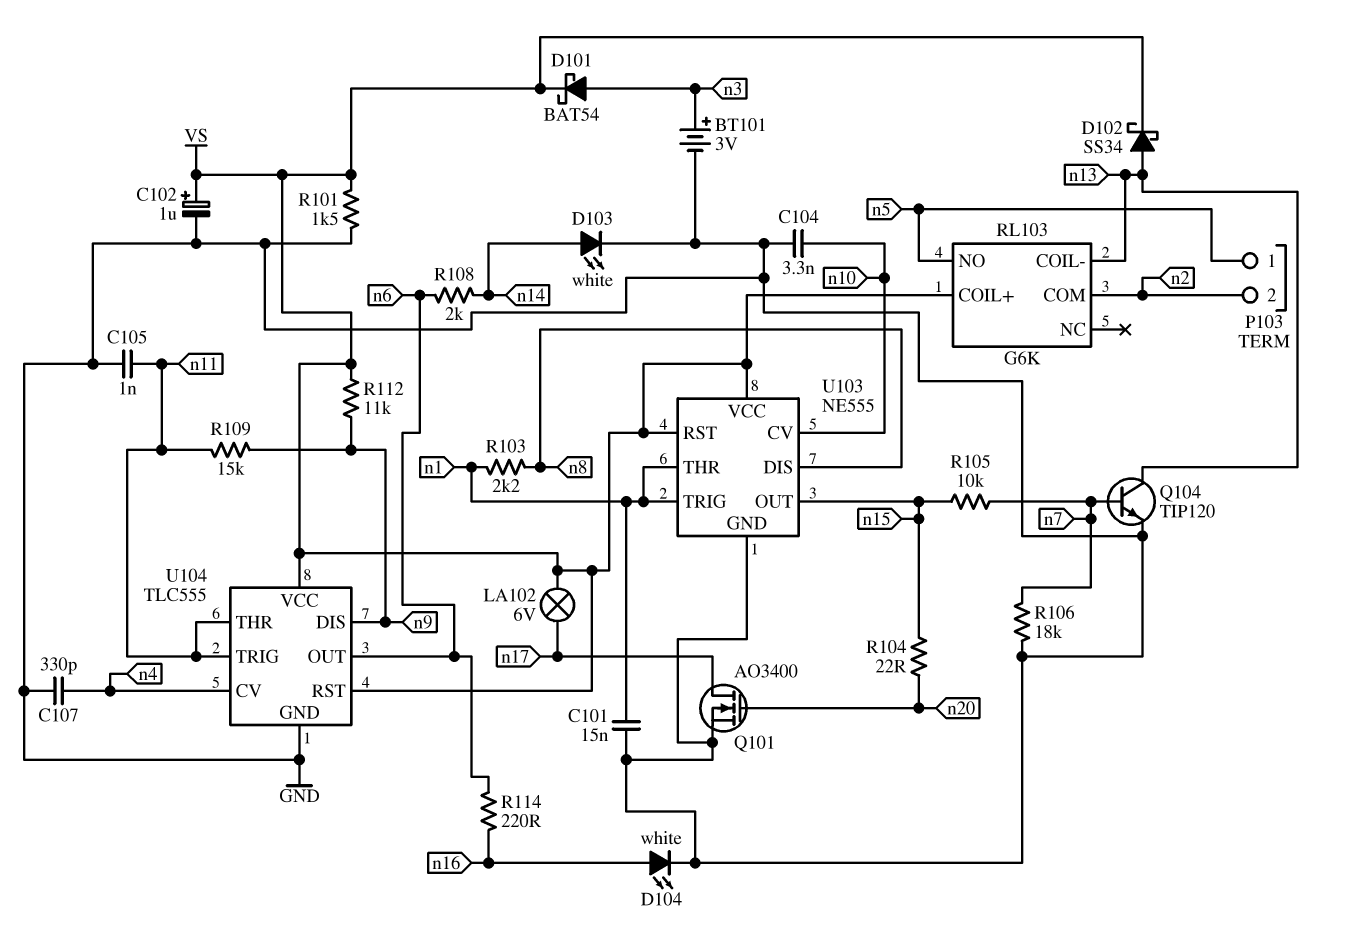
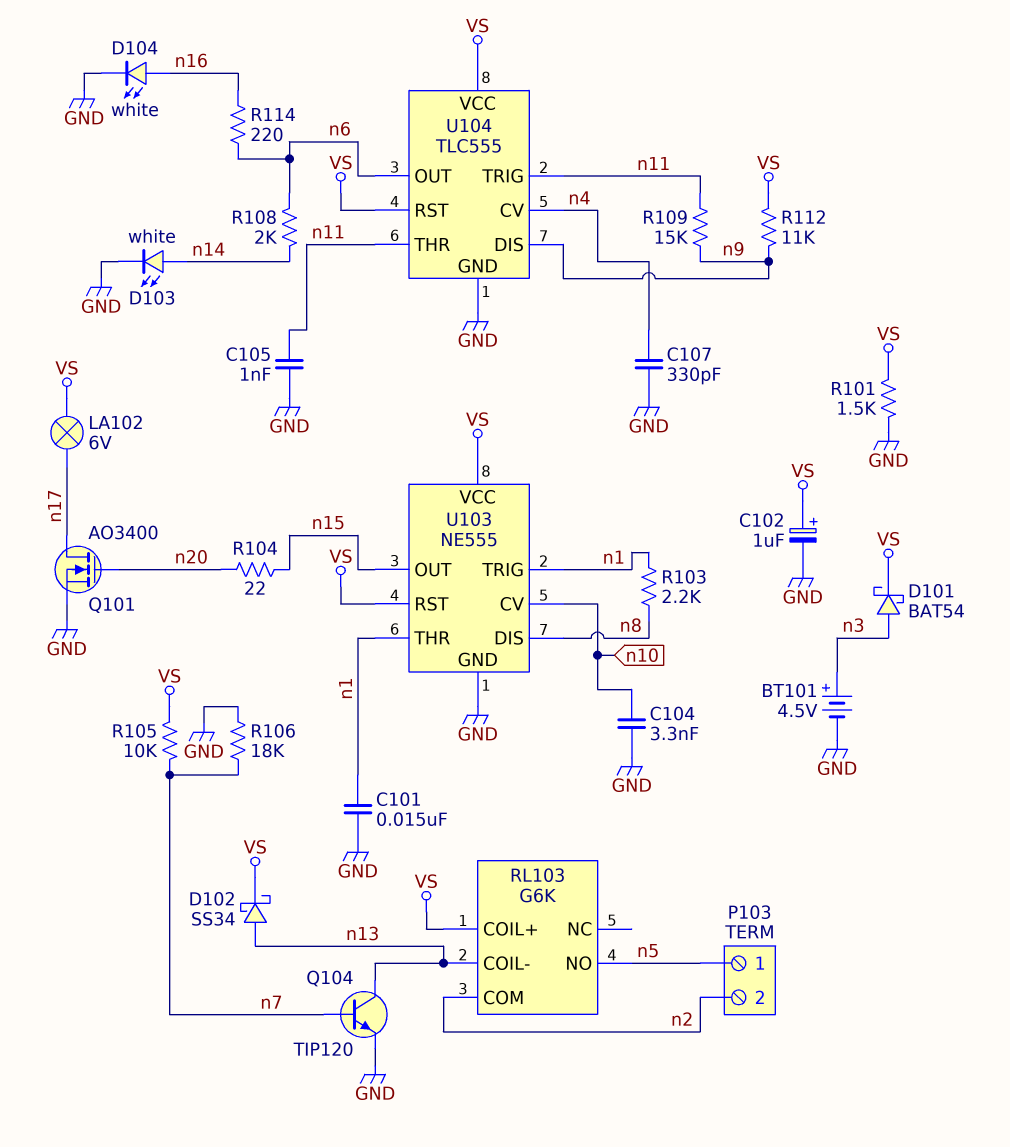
BT101: 3V (plus n3, minus GND) -> 4.5V (plus n3, minus GND)
R105: 10k (n7, n15) -> 10k (VS, n7)

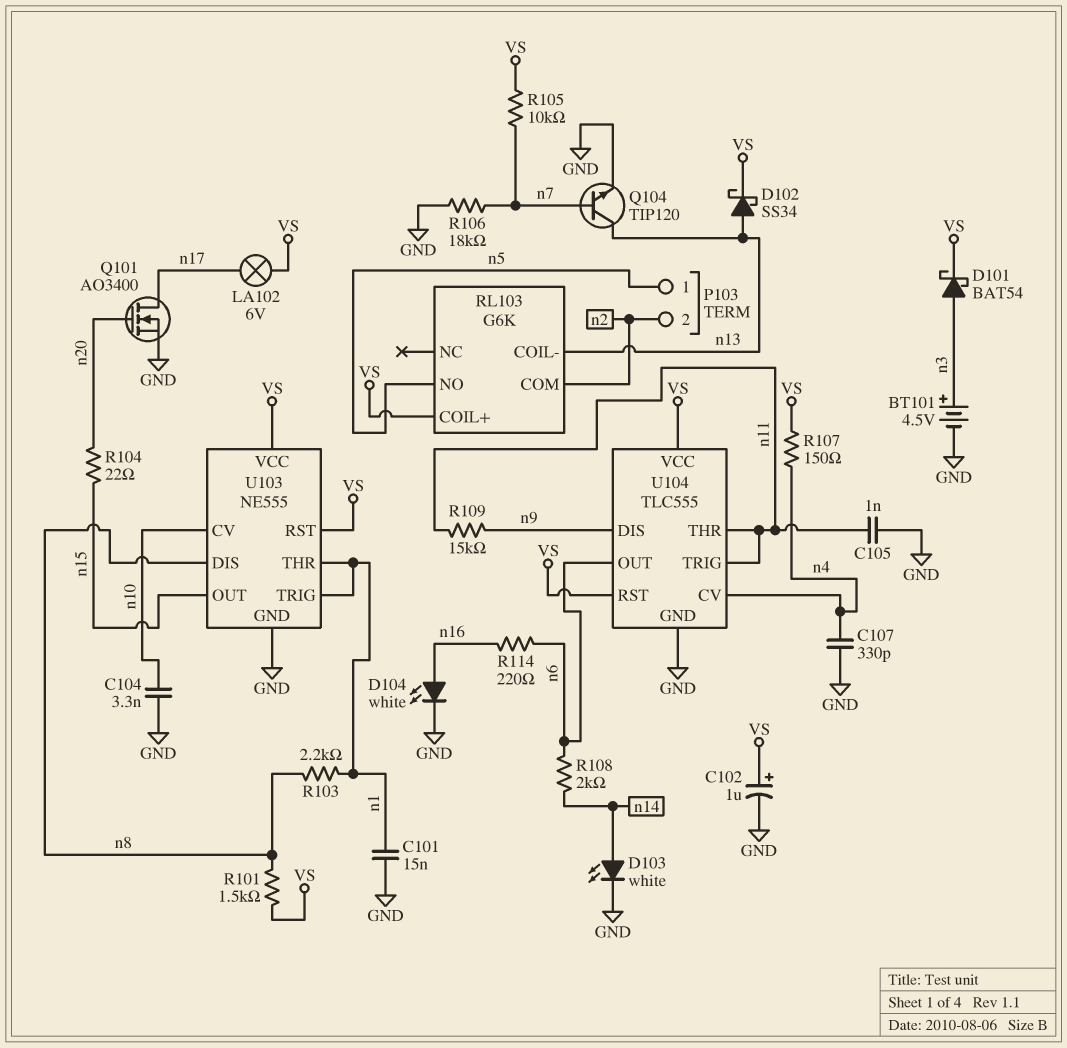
R101: 1.5k (GND, VS) -> 1.5k (VS, n8)
R107: none -> 150 (VS, n4)
R112: 11k (VS, n9) -> none

